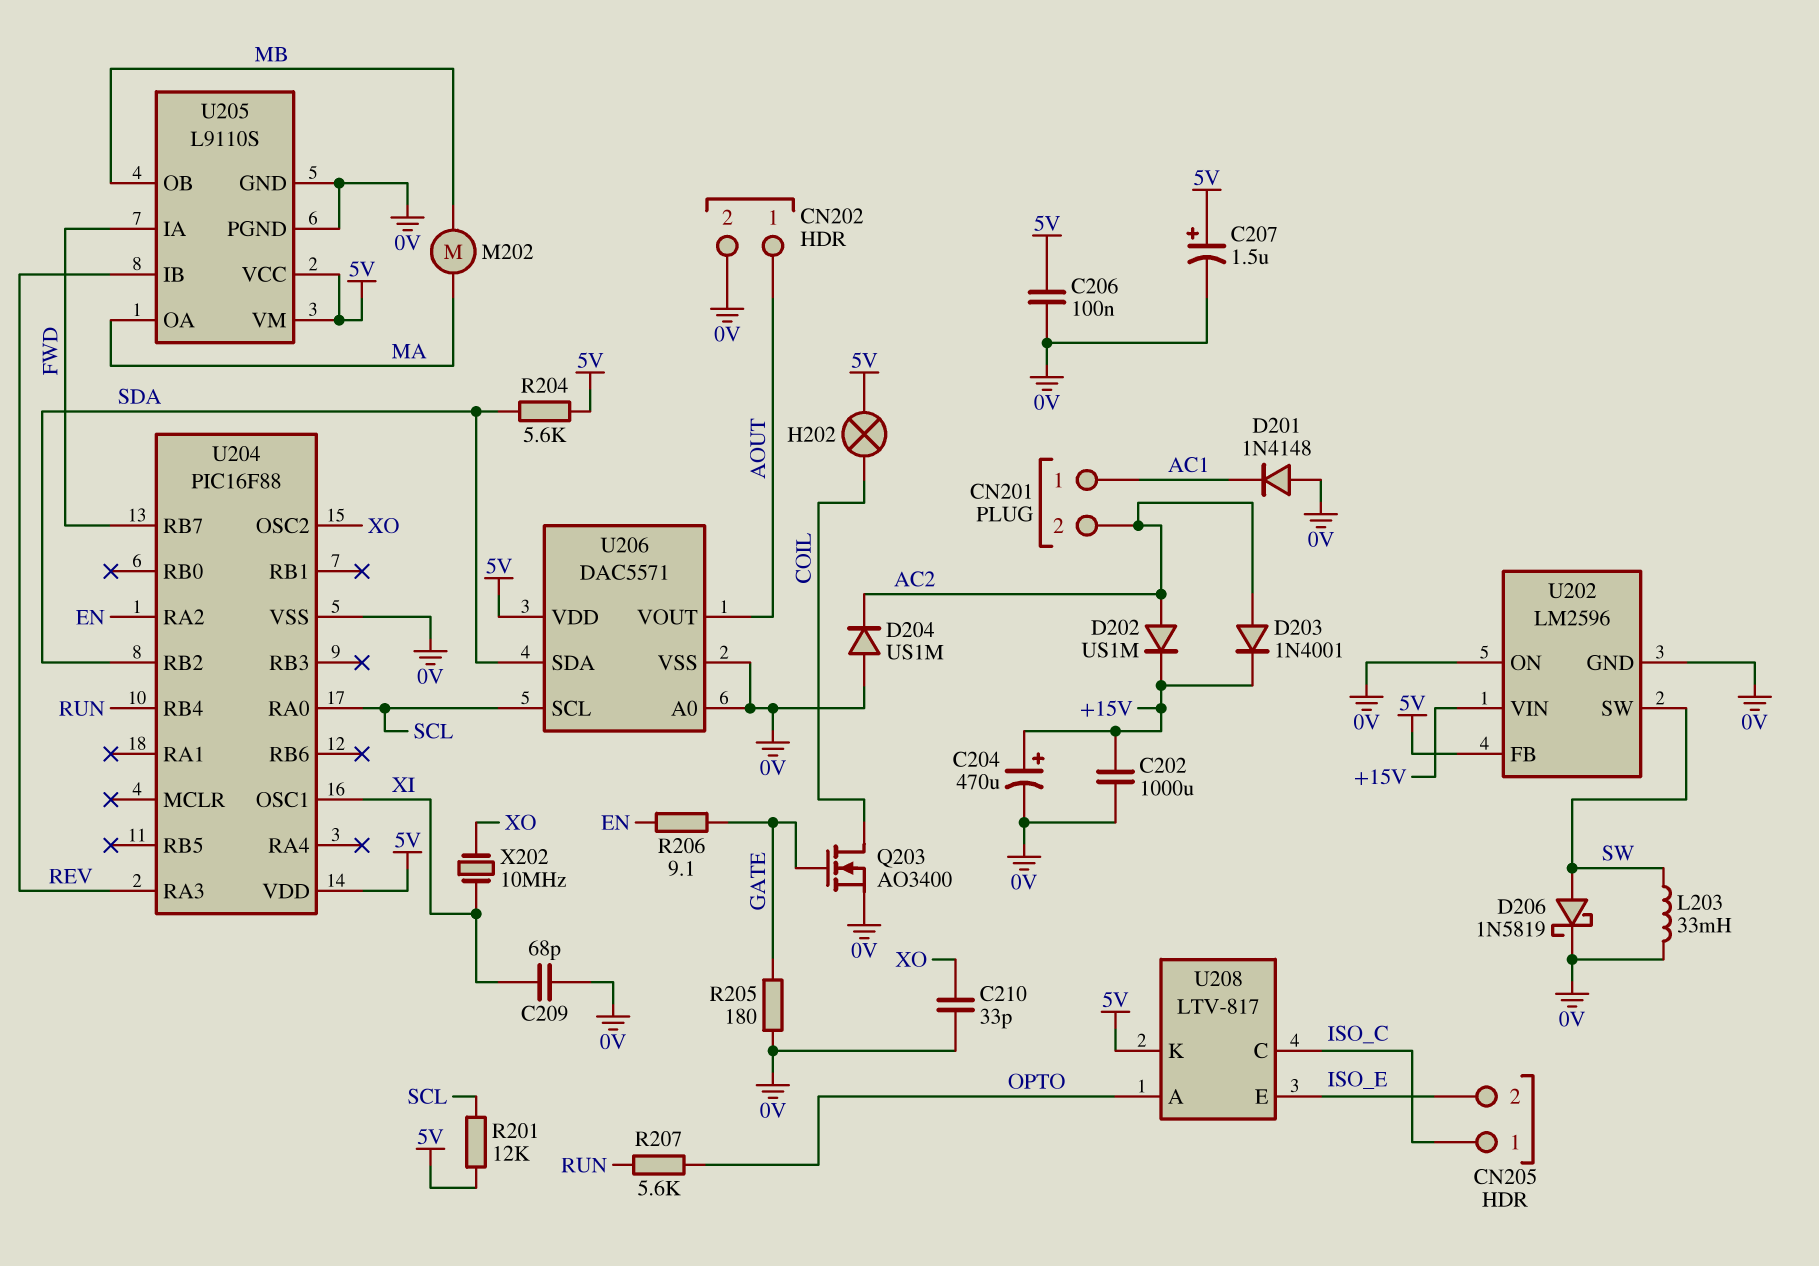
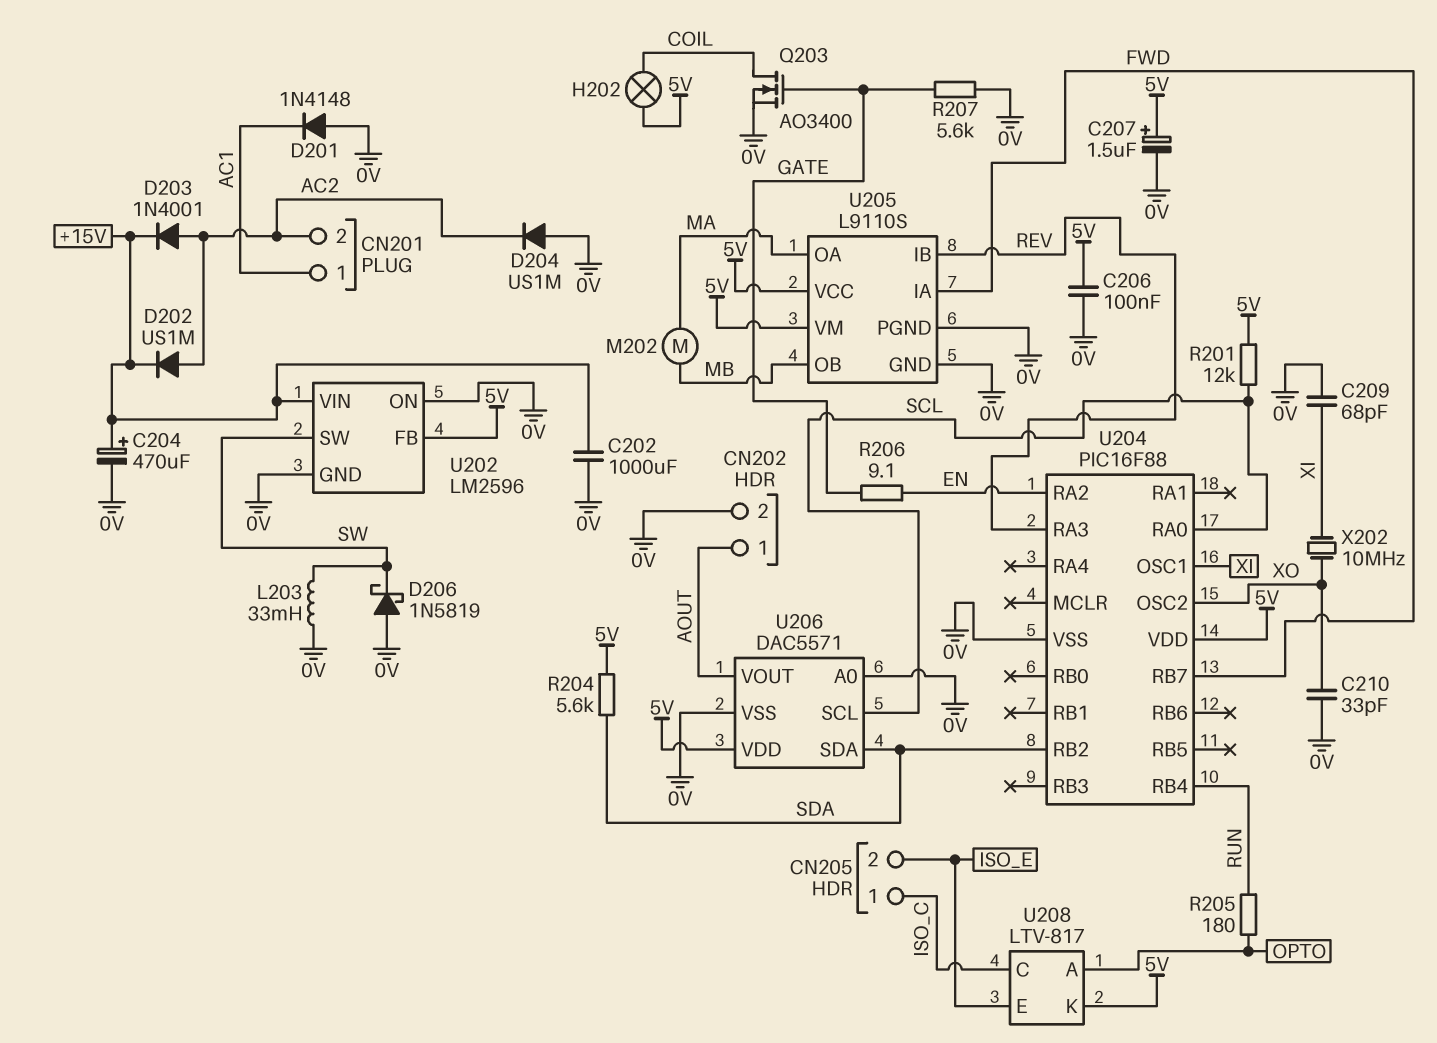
D206: schottky 1N5819 (A SW, K 0V) -> schottky 1N5819 (A 0V, K SW)
R205: 180 (0V, GATE) -> 180 (OPTO, RUN)
R207: 5.6k (OPTO, RUN) -> 5.6k (0V, GATE)

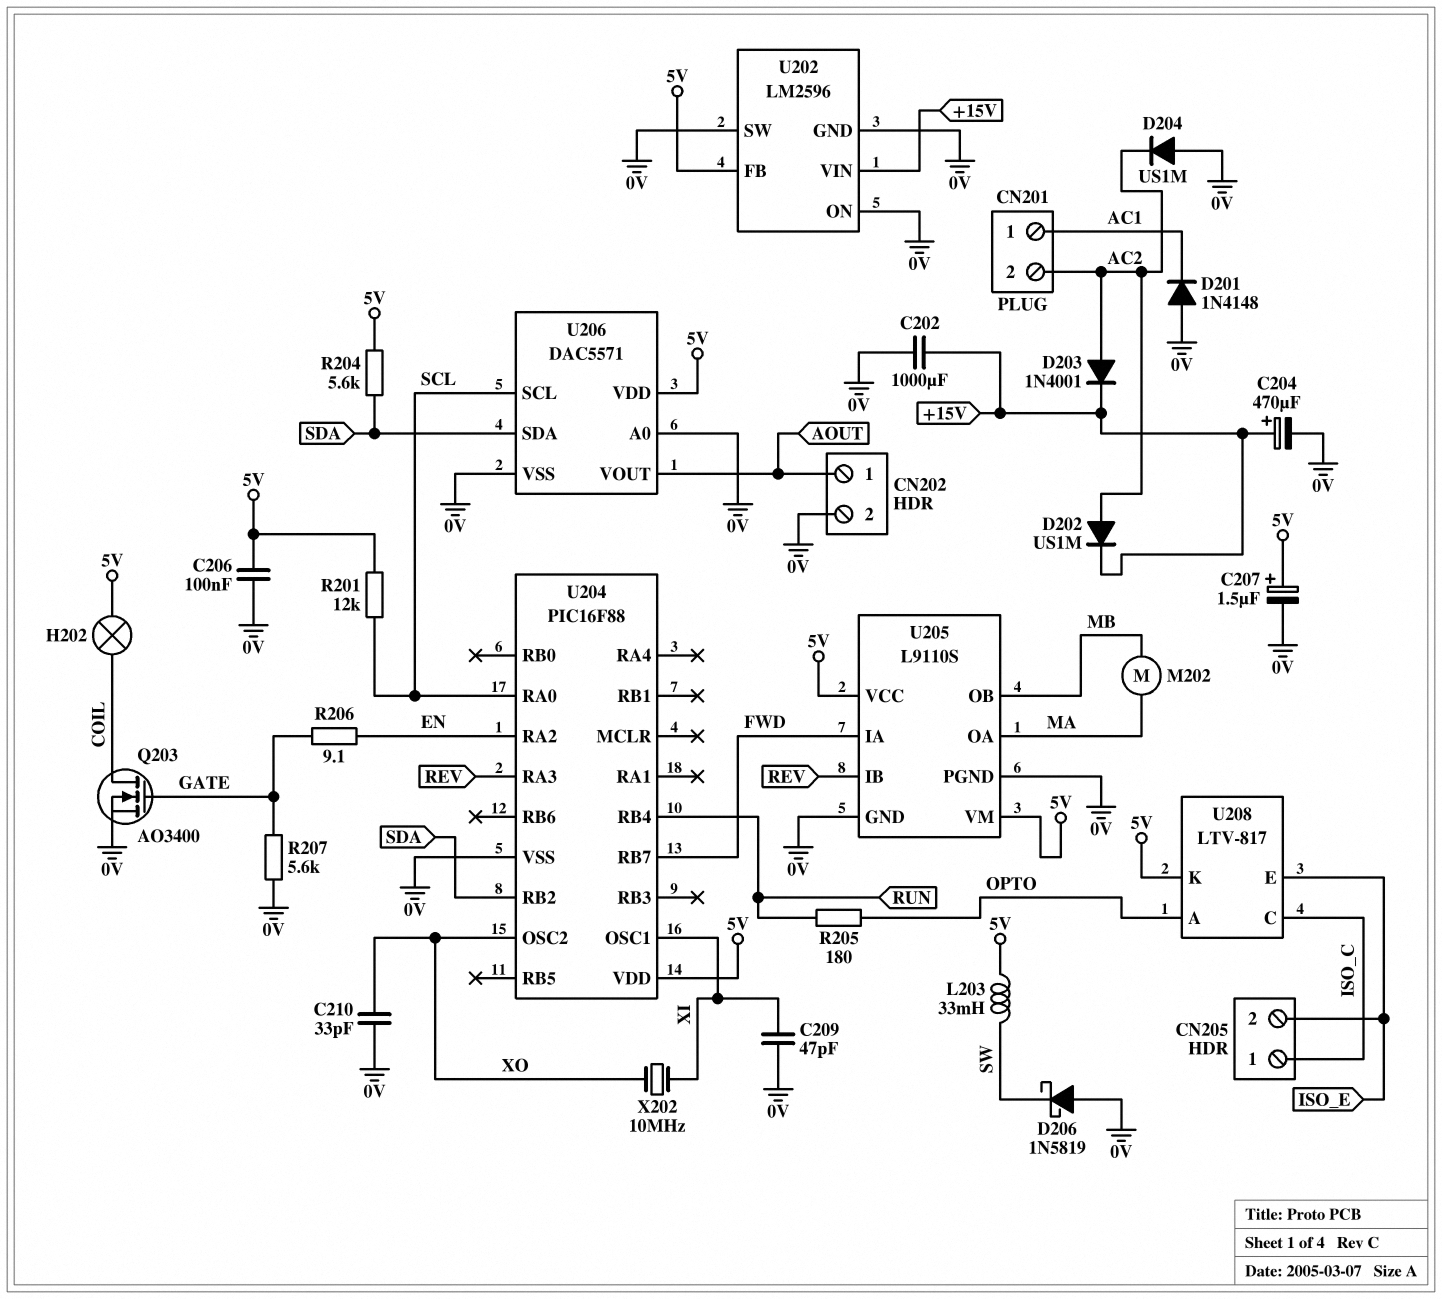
C209: 68pF (0V, XI) -> 47pF (0V, XI)
L203: 33mH (0V, SW) -> 33mH (5V, SW)
U202 pin SW: SW -> 0V

